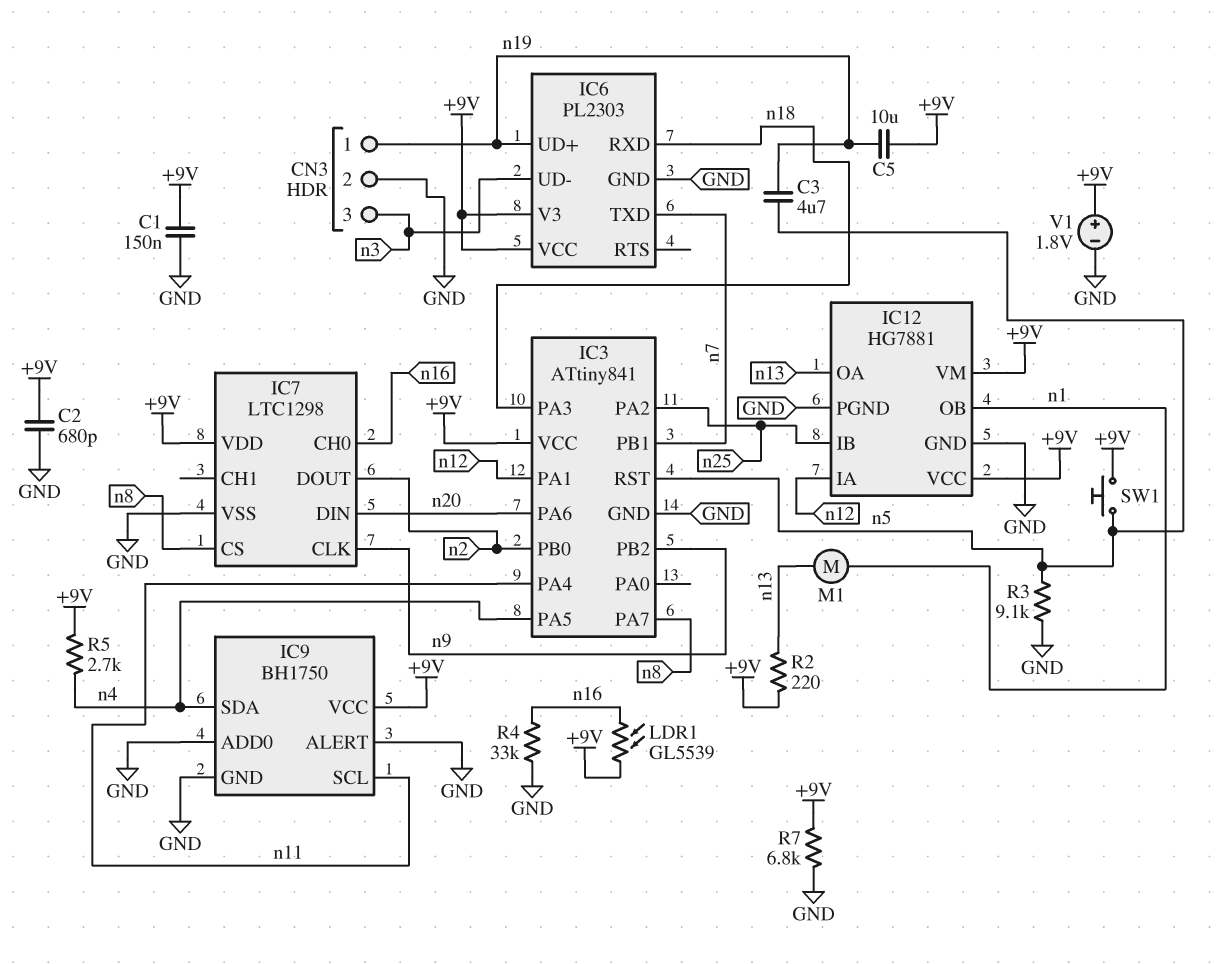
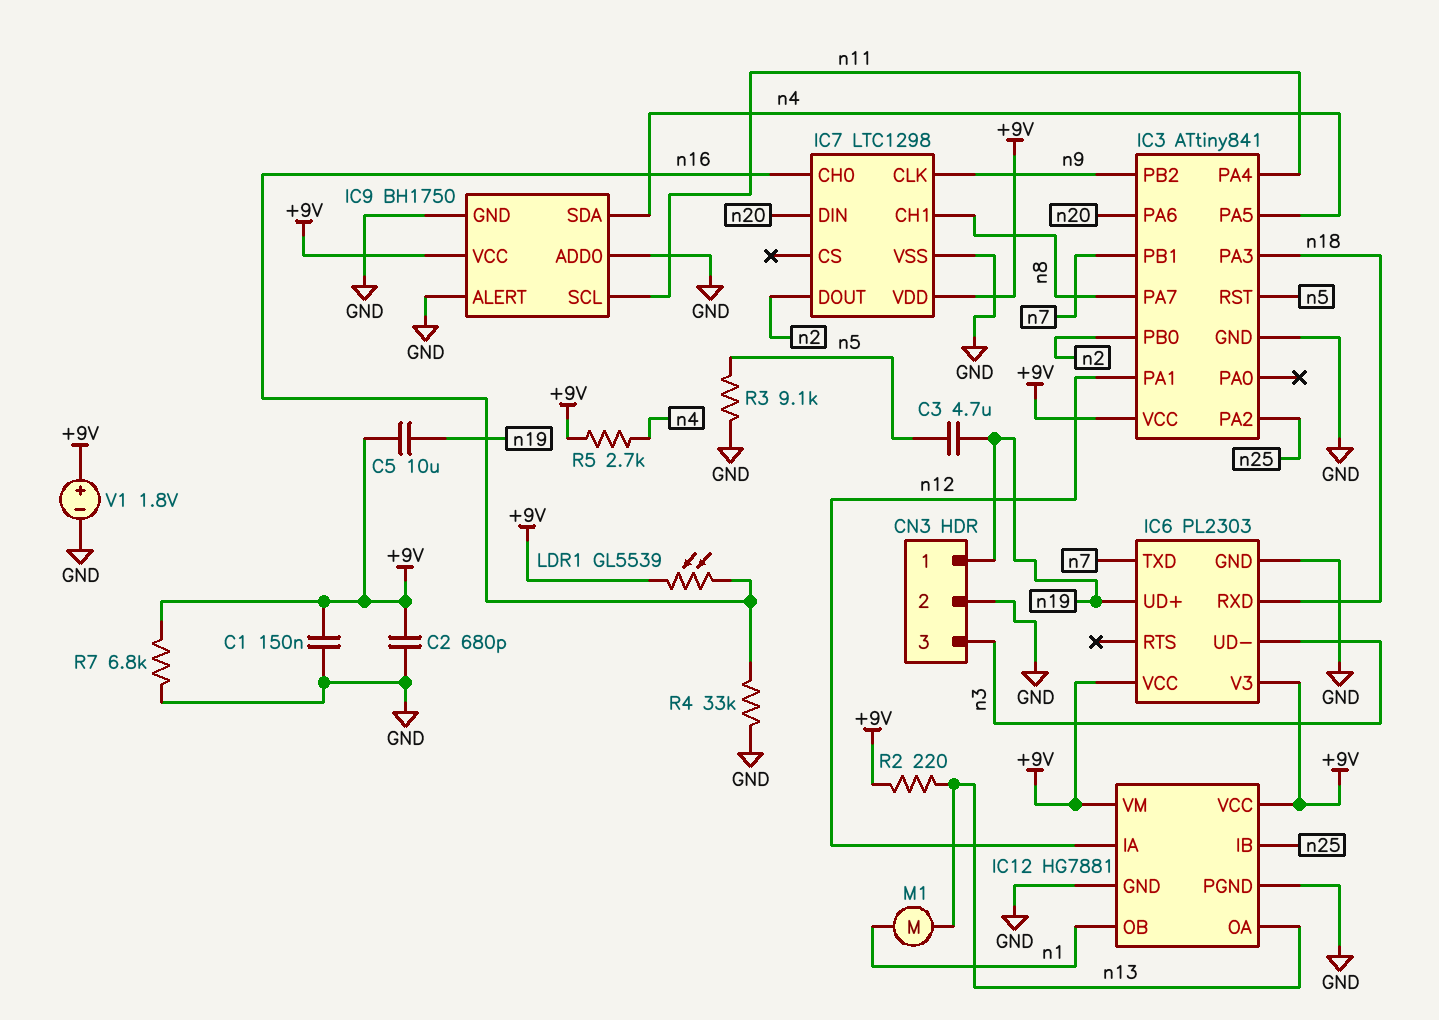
IC7 pin CH1: none -> n8
IC7 pin CS: n8 -> none
SW1: button (+9V, n5) -> none

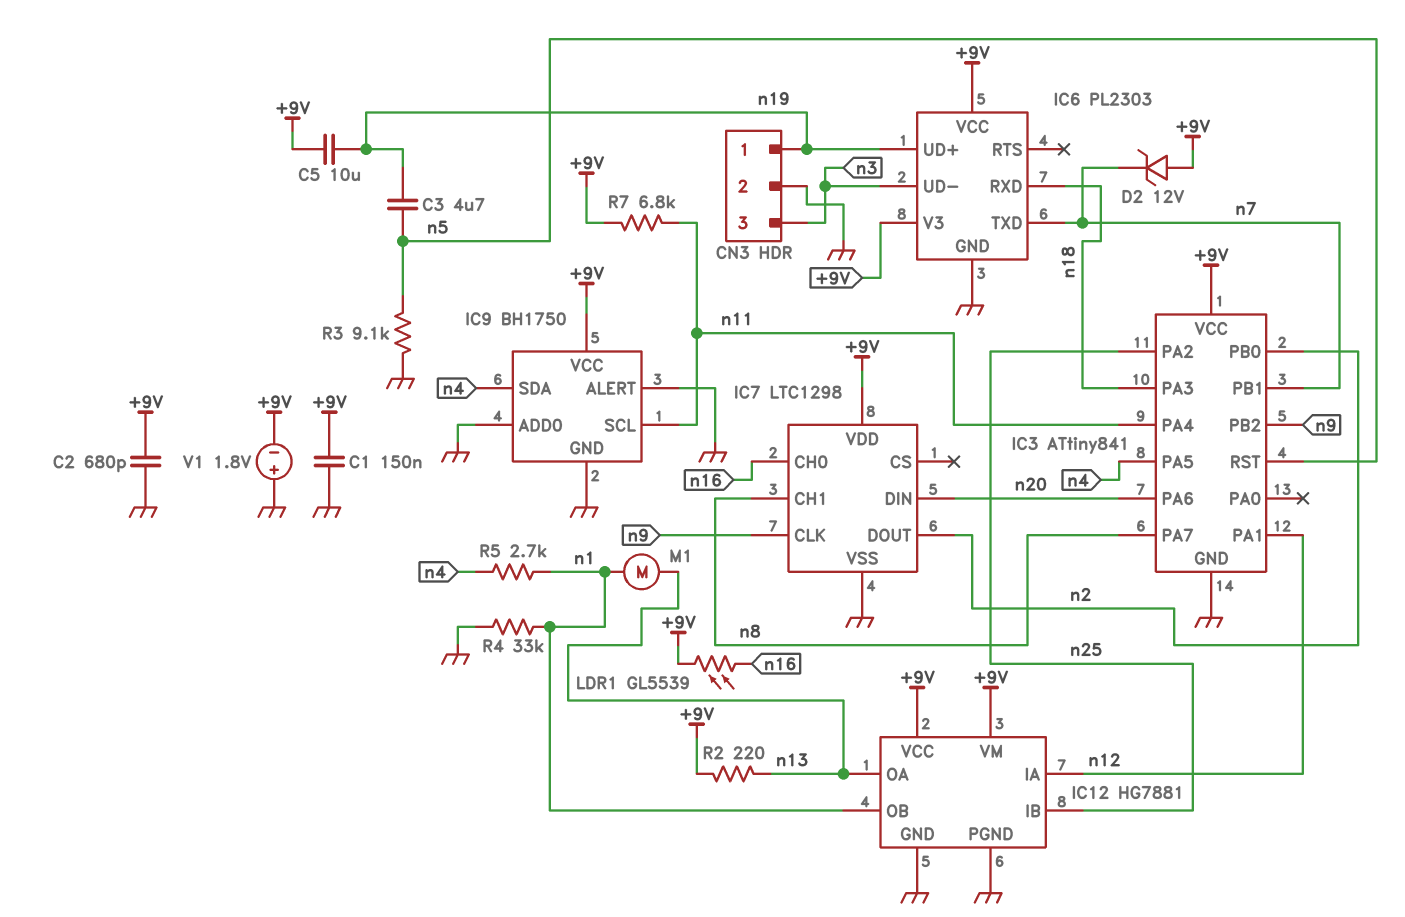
D2: none -> zener 12V (A +9V, K n7)
R4: 33k (GND, n16) -> 33k (GND, n1)
R5: 2.7k (+9V, n4) -> 2.7k (n1, n4)
R7: 6.8k (+9V, GND) -> 6.8k (+9V, n11)
V1: 1.8V (plus +9V, minus GND) -> 1.8V (plus GND, minus +9V)

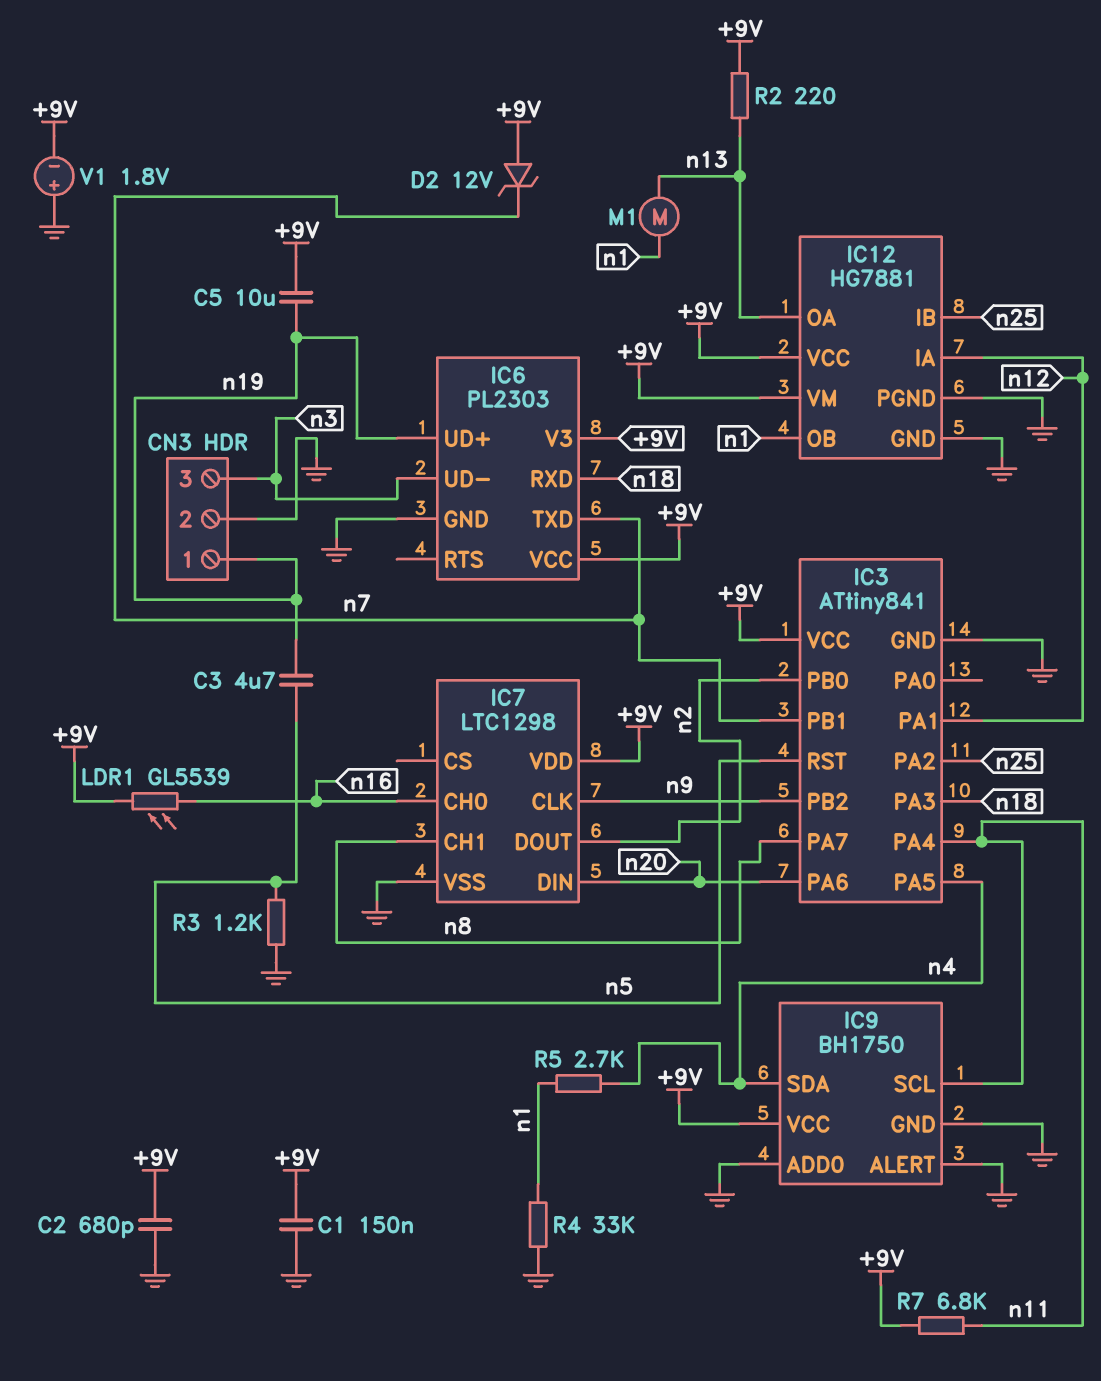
R3: 9.1k (GND, n5) -> 1.2k (GND, n5)

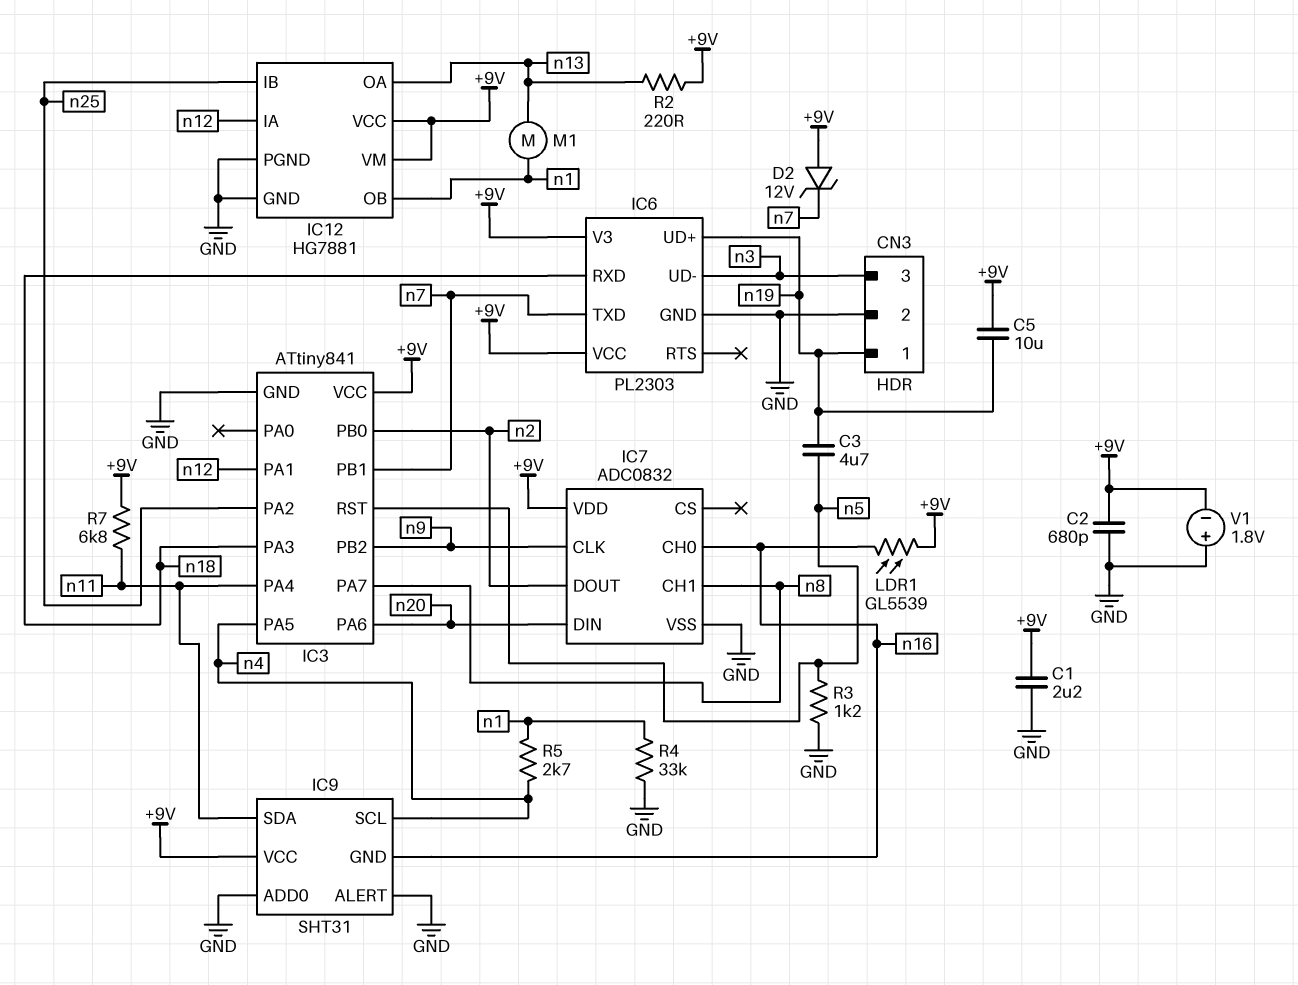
C1: 150nF (+9V, GND) -> 2.2uF (+9V, GND)
IC7: LTC1298 -> ADC0832
IC9: BH1750 -> SHT31
IC9 pin GND: GND -> n16
IC9 pin SCL: n11 -> n4
IC9 pin SDA: n4 -> n11

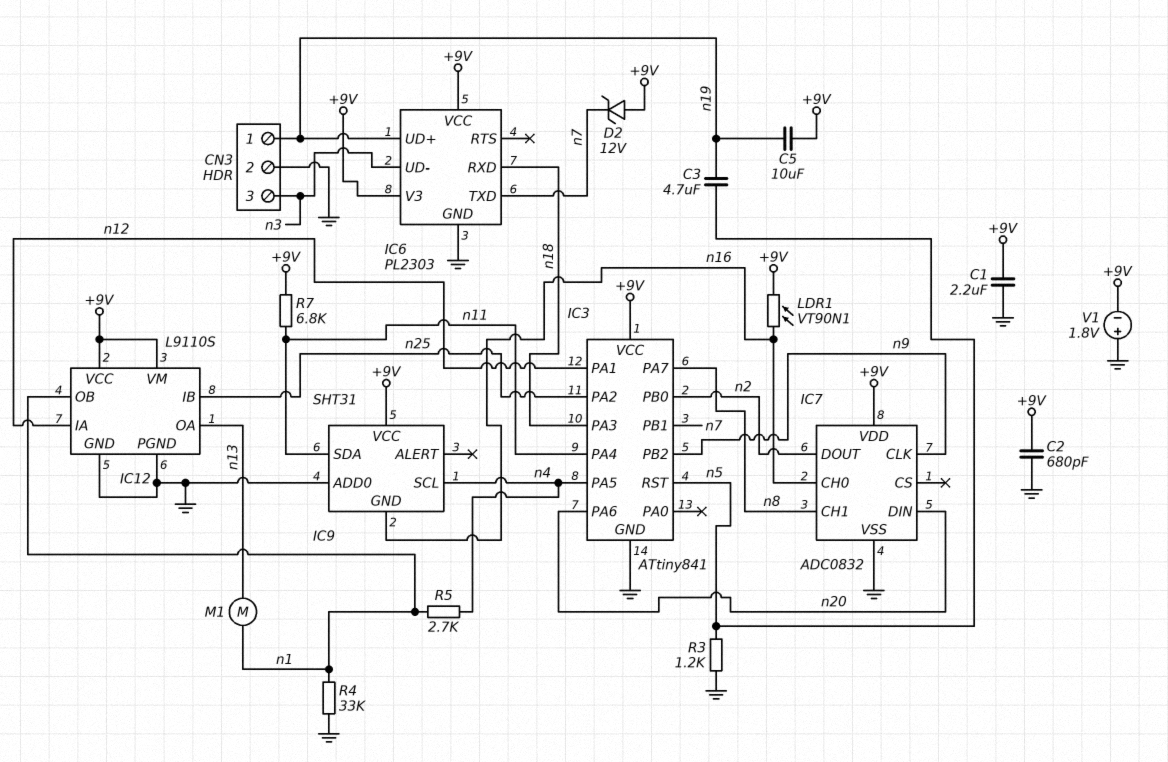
IC9 pin ALERT: GND -> none
IC12: HG7881 -> L9110S
LDR1: GL5539 (+9V, n16) -> VT90N1 (+9V, n16)
R2: 220 (+9V, n13) -> none

